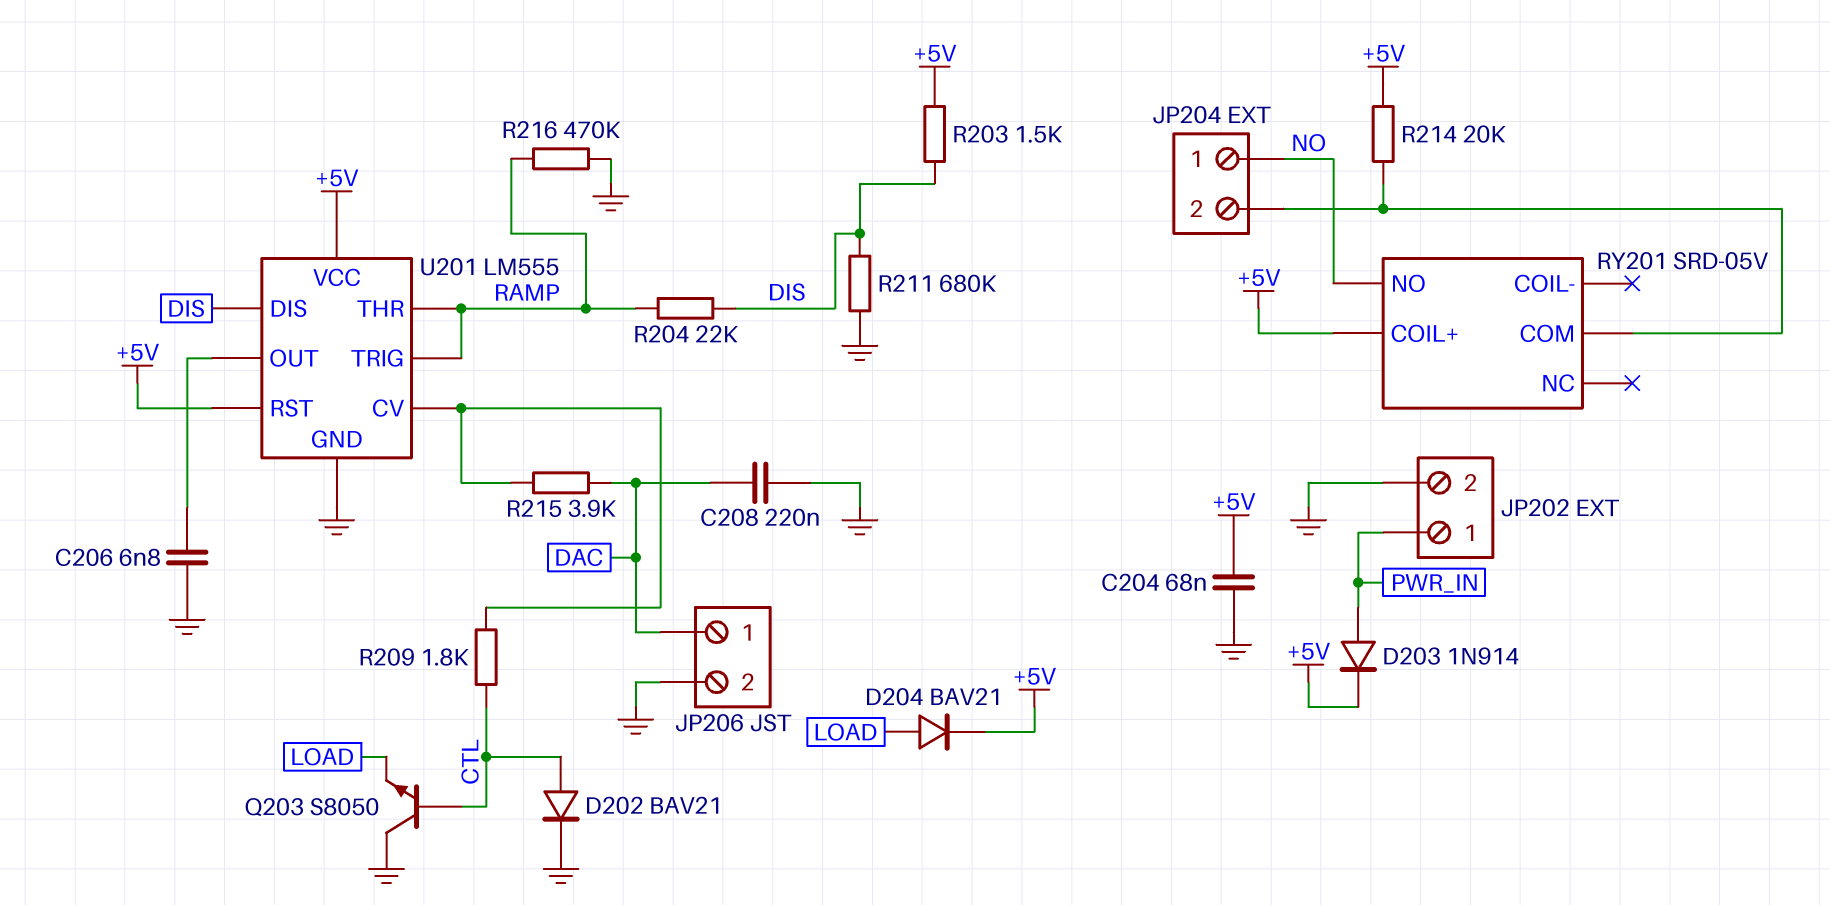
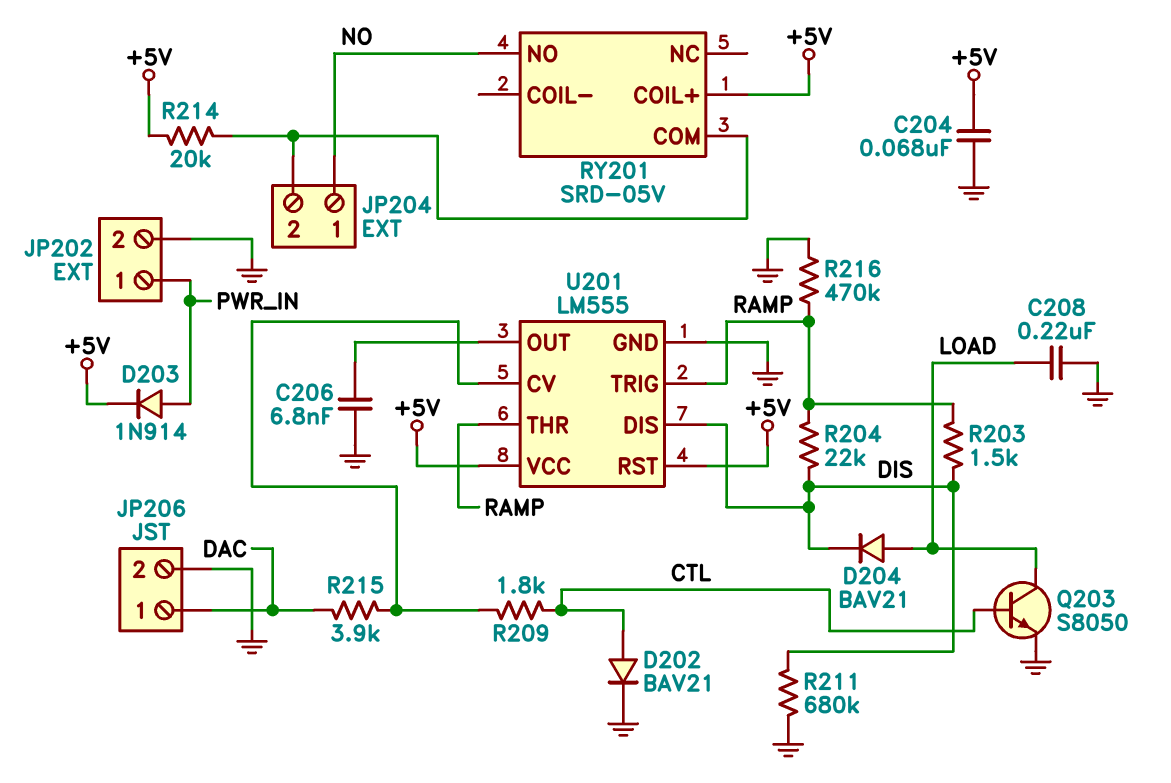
C208: 220nF (DAC, GND) -> 220nF (GND, LOAD)
D204: diode BAV21 (A LOAD, K +5V) -> diode BAV21 (A LOAD, K DIS)
Q203: NPN S8050 (B CTL, C GND, E LOAD) -> NPN S8050 (B CTL, C LOAD, E GND)
R203: 1.5k (+5V, DIS) -> 1.5k (DIS, RAMP)

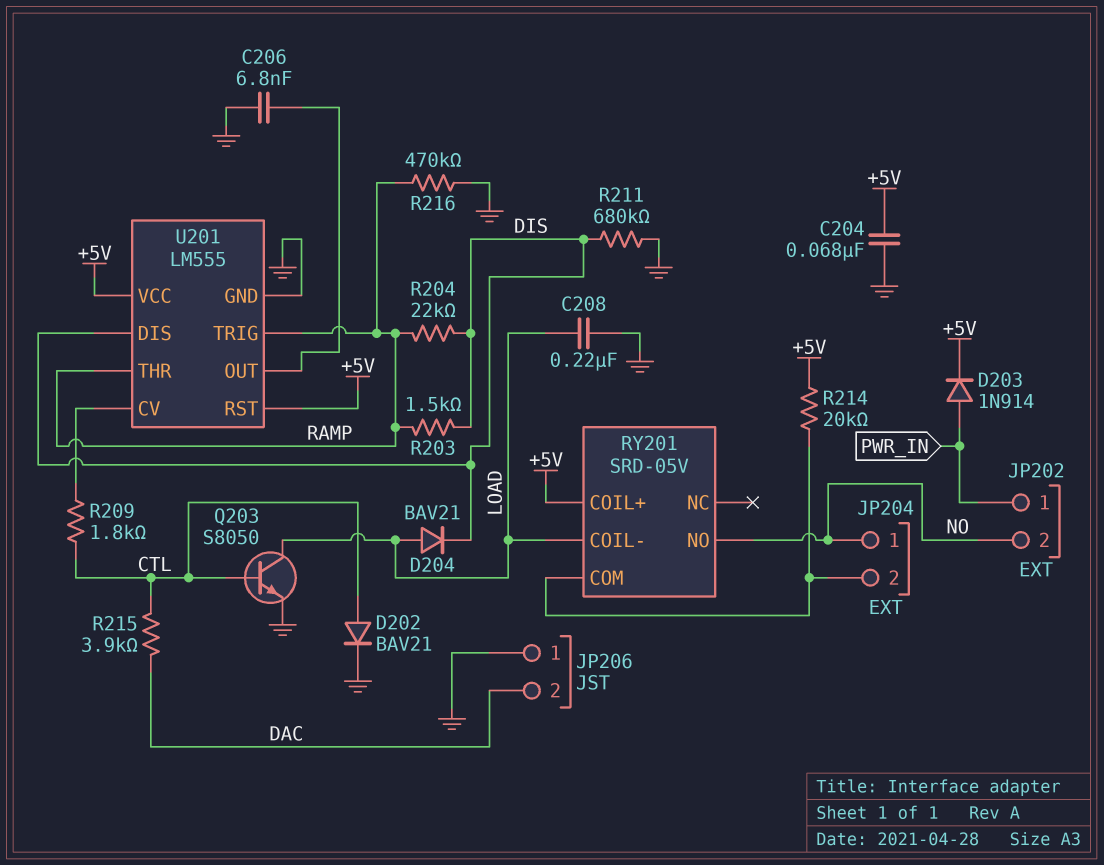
JP202 pin 2: GND -> NO
JP206 pin 1: DAC -> GND
JP206 pin 2: GND -> DAC
R215: 3.9k (DAC, U201/CV) -> 3.9k (CTL, DAC)
RY201 pin COIL-: none -> LOAD

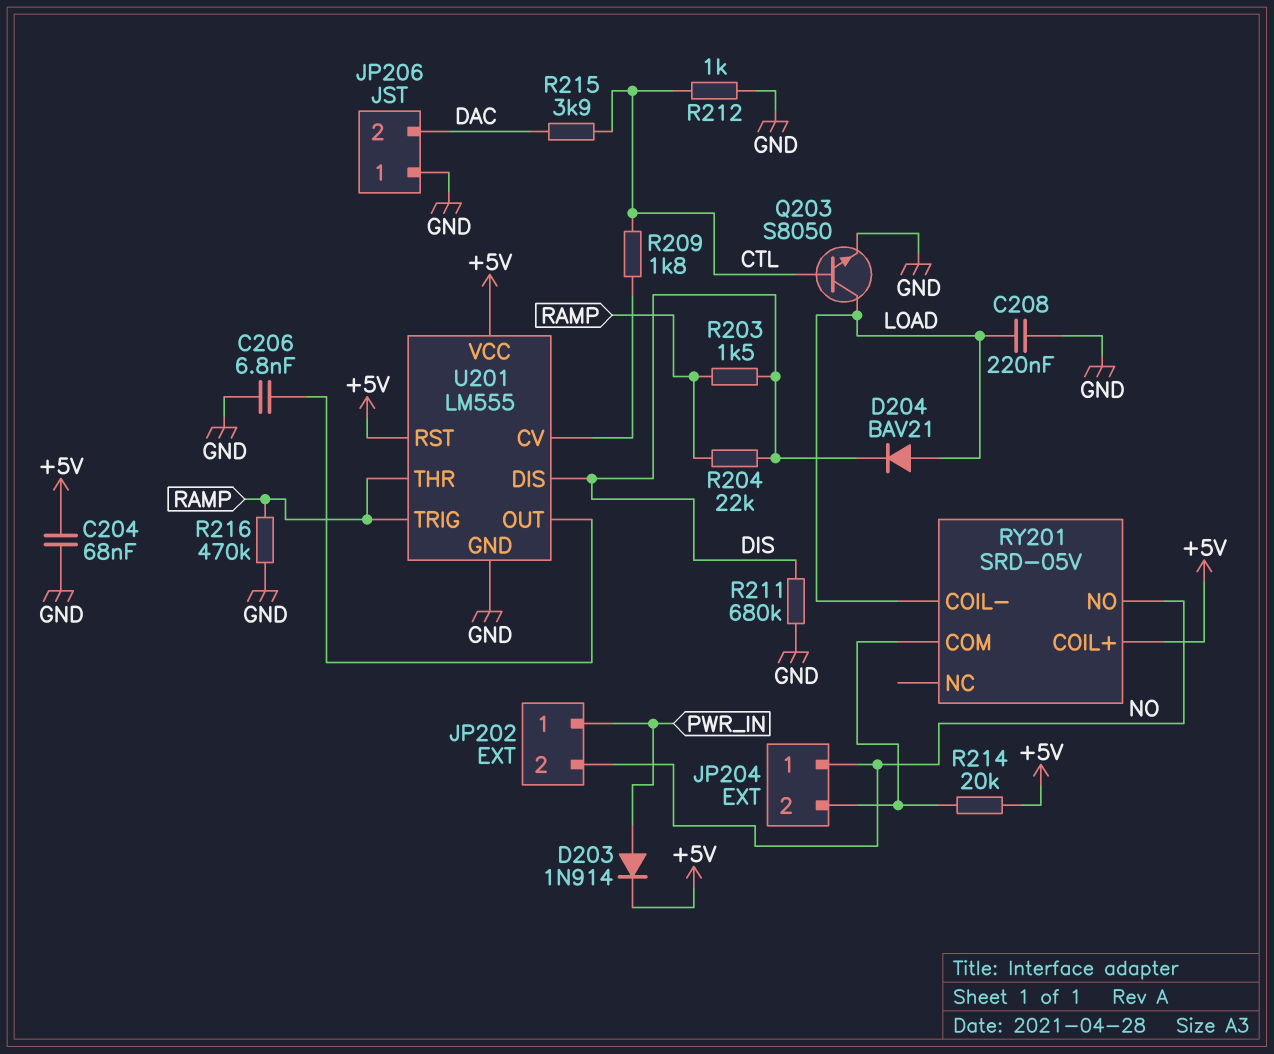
D202: diode BAV21 (A CTL, K GND) -> none
R212: none -> 1k (CTL, GND)

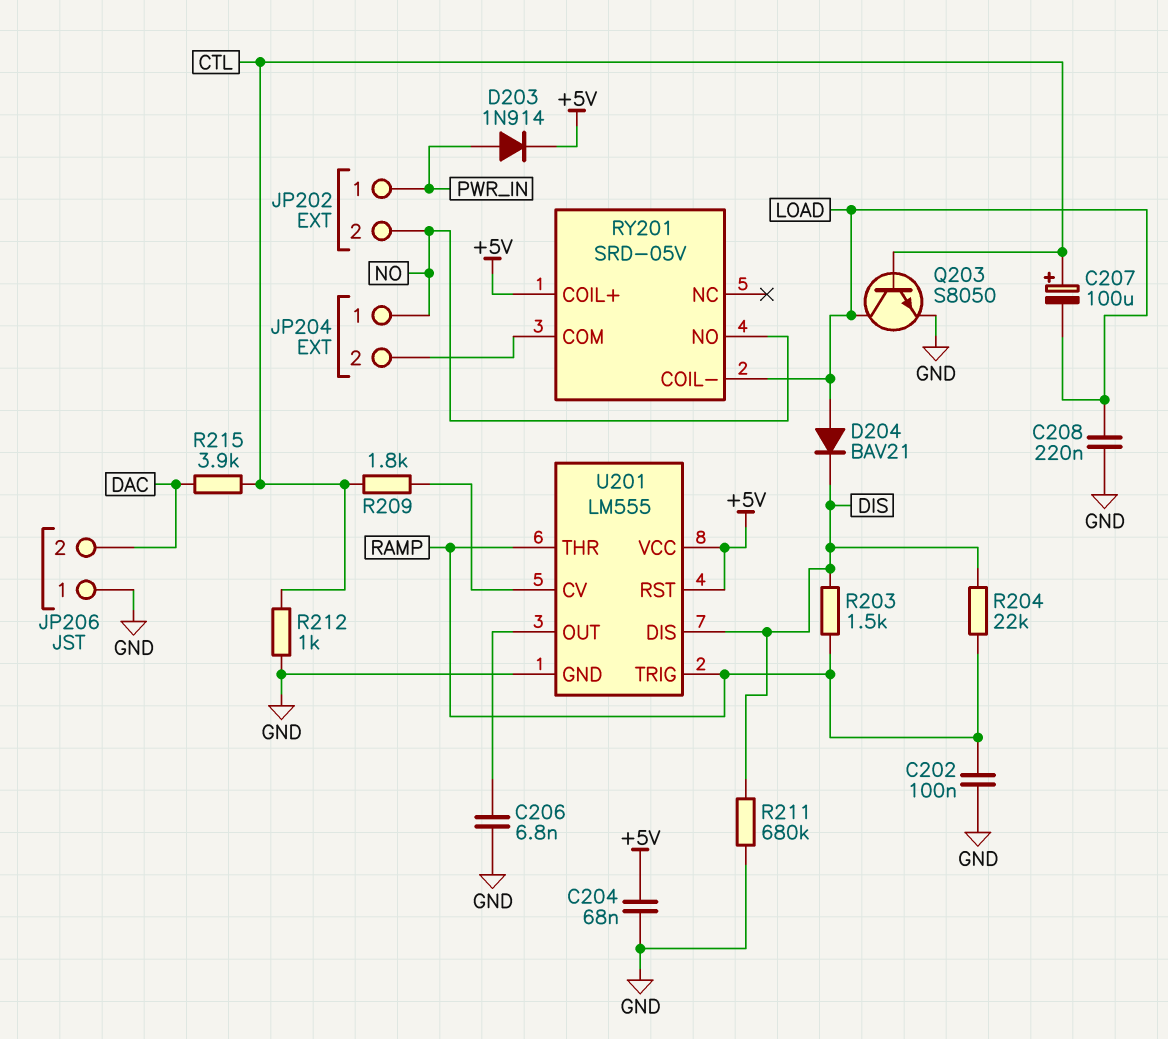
C202: none -> 100nF (GND, RAMP)
C207: none -> 100uF (plus CTL, minus LOAD)
R214: 20k (+5V, JP204/2) -> none
R216: 470k (GND, RAMP) -> none

